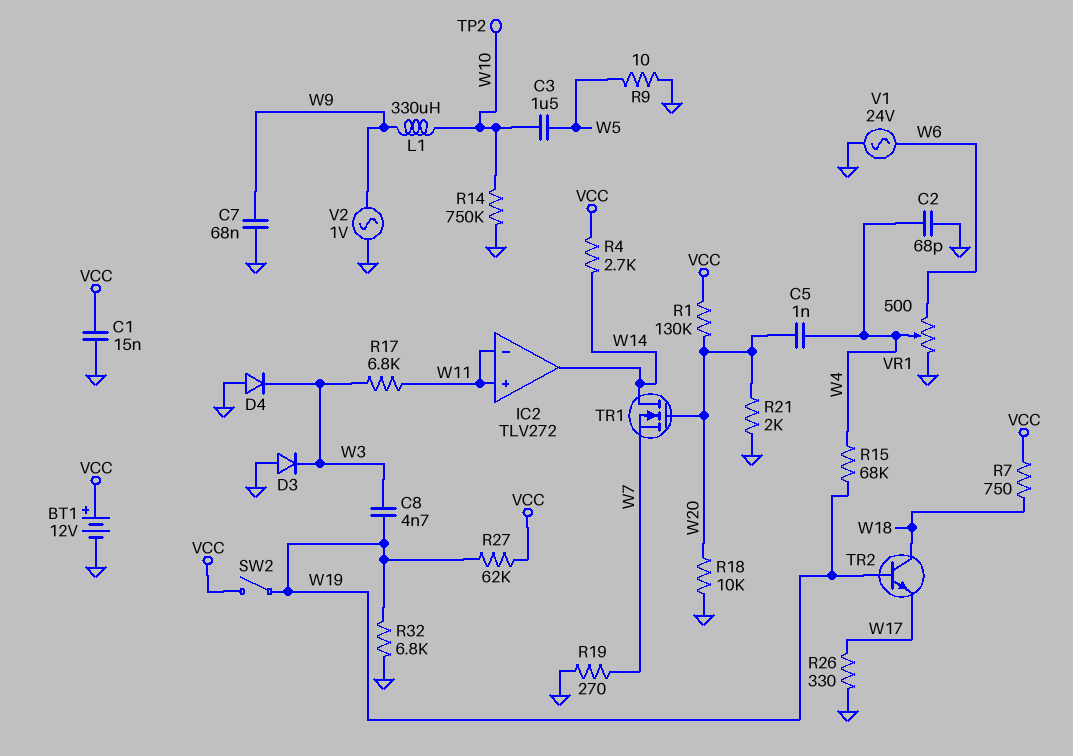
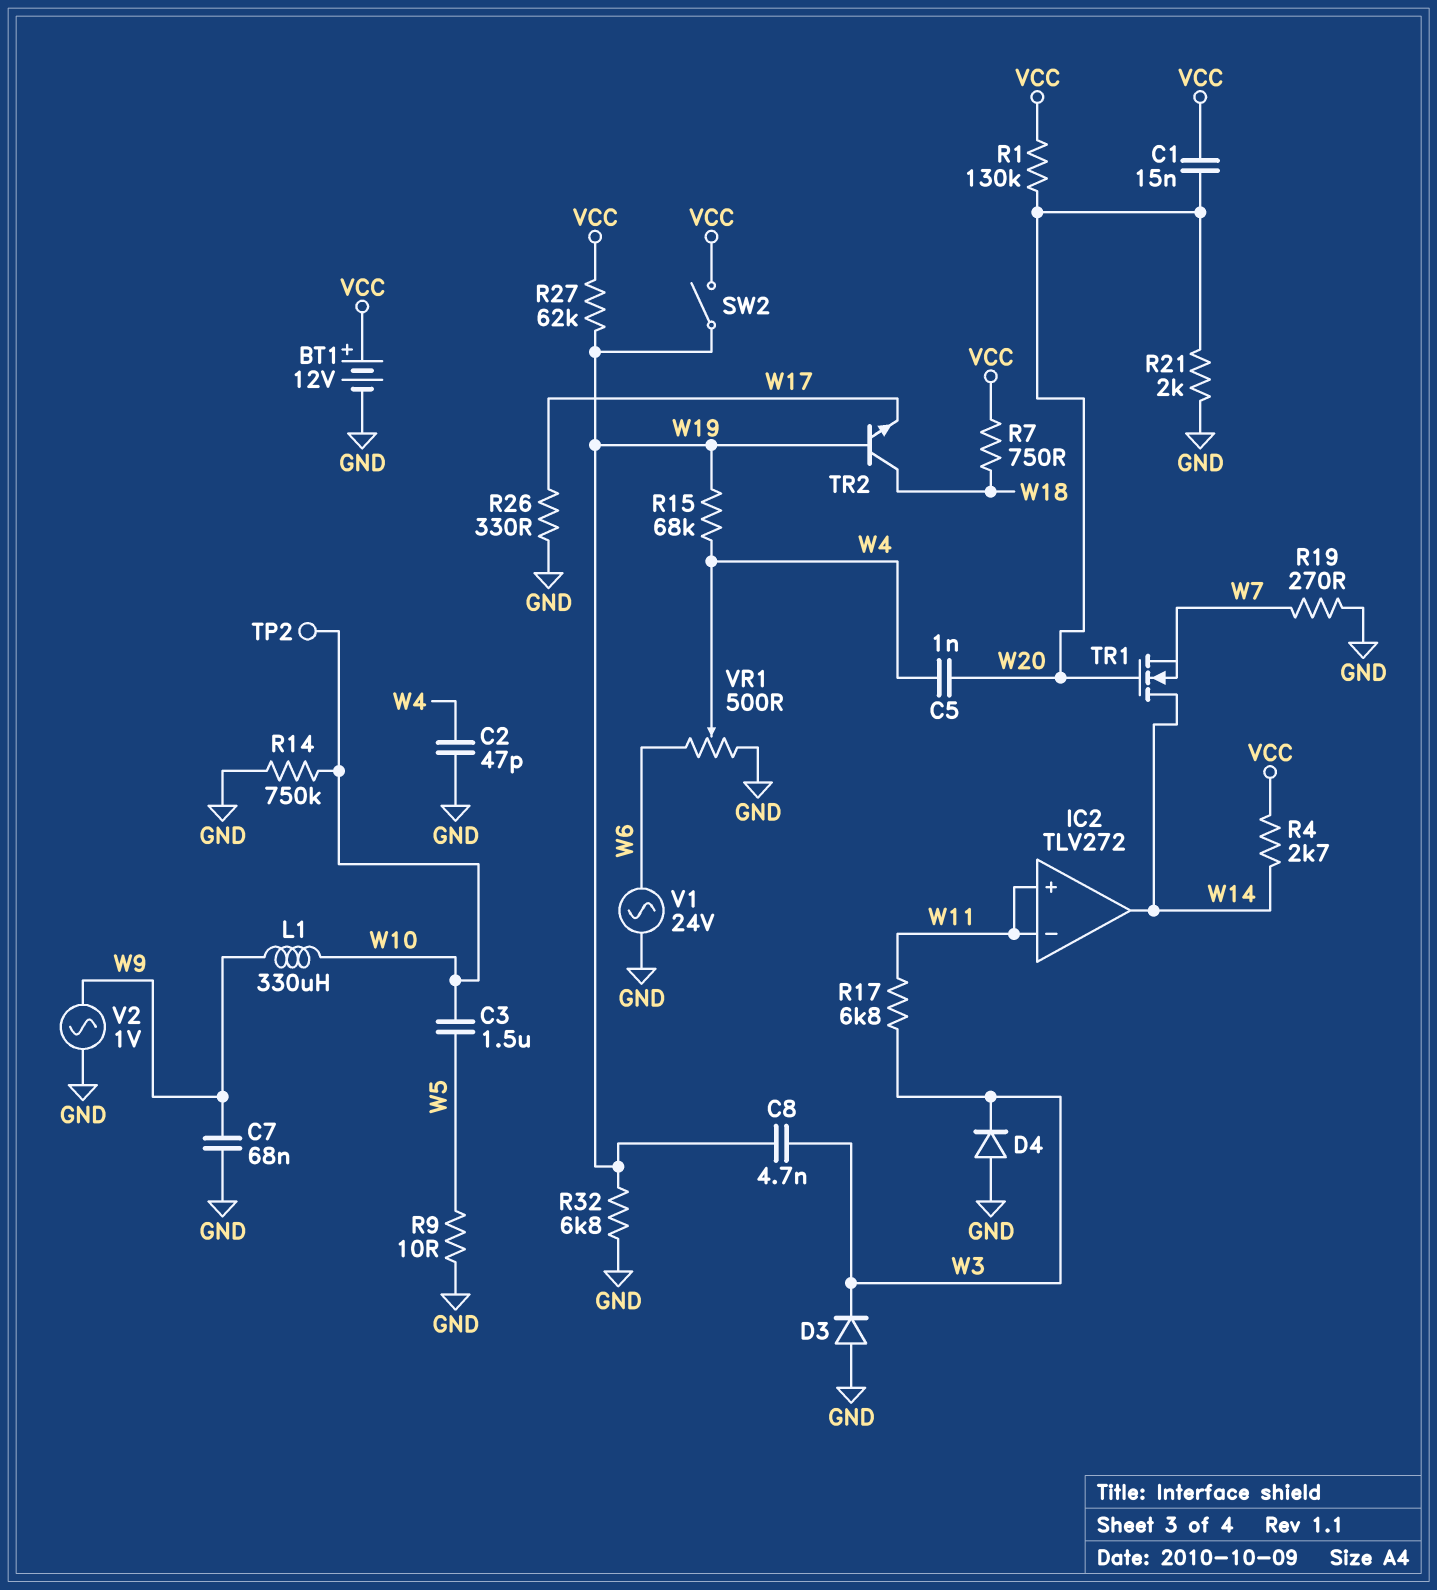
C1: 15nF (GND, VCC) -> 15nF (VCC, W20)
C2: 68pF (GND, W4) -> 47pF (GND, W4)
R18: 10k (GND, W20) -> none

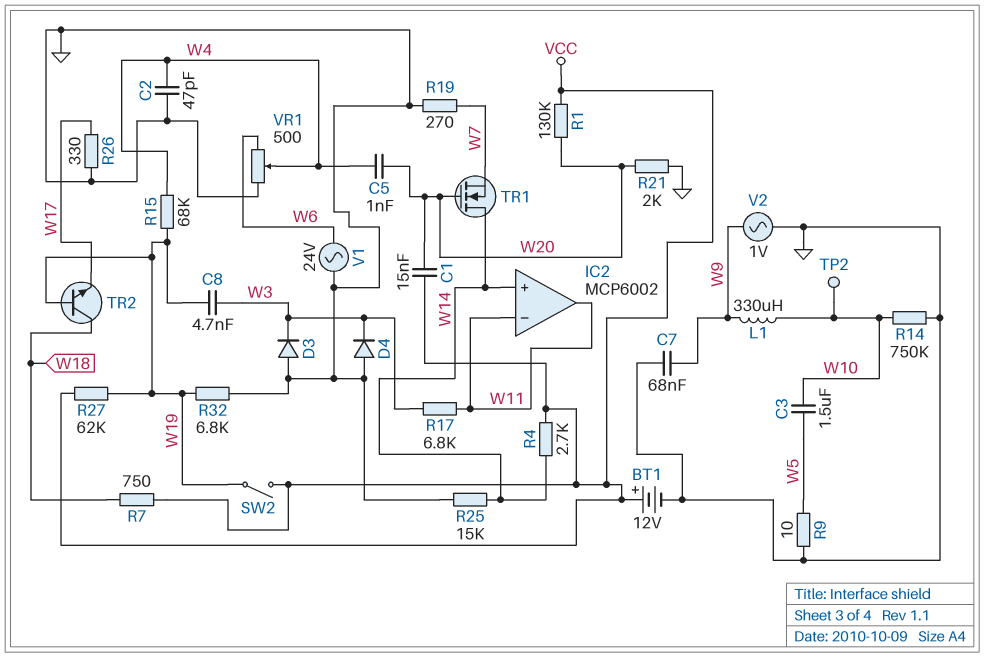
IC2: TLV272 -> MCP6002
IC2 pin in+: W11 -> W14
IC2 pin out: W14 -> W11
R25: none -> 15k (GND, W14)

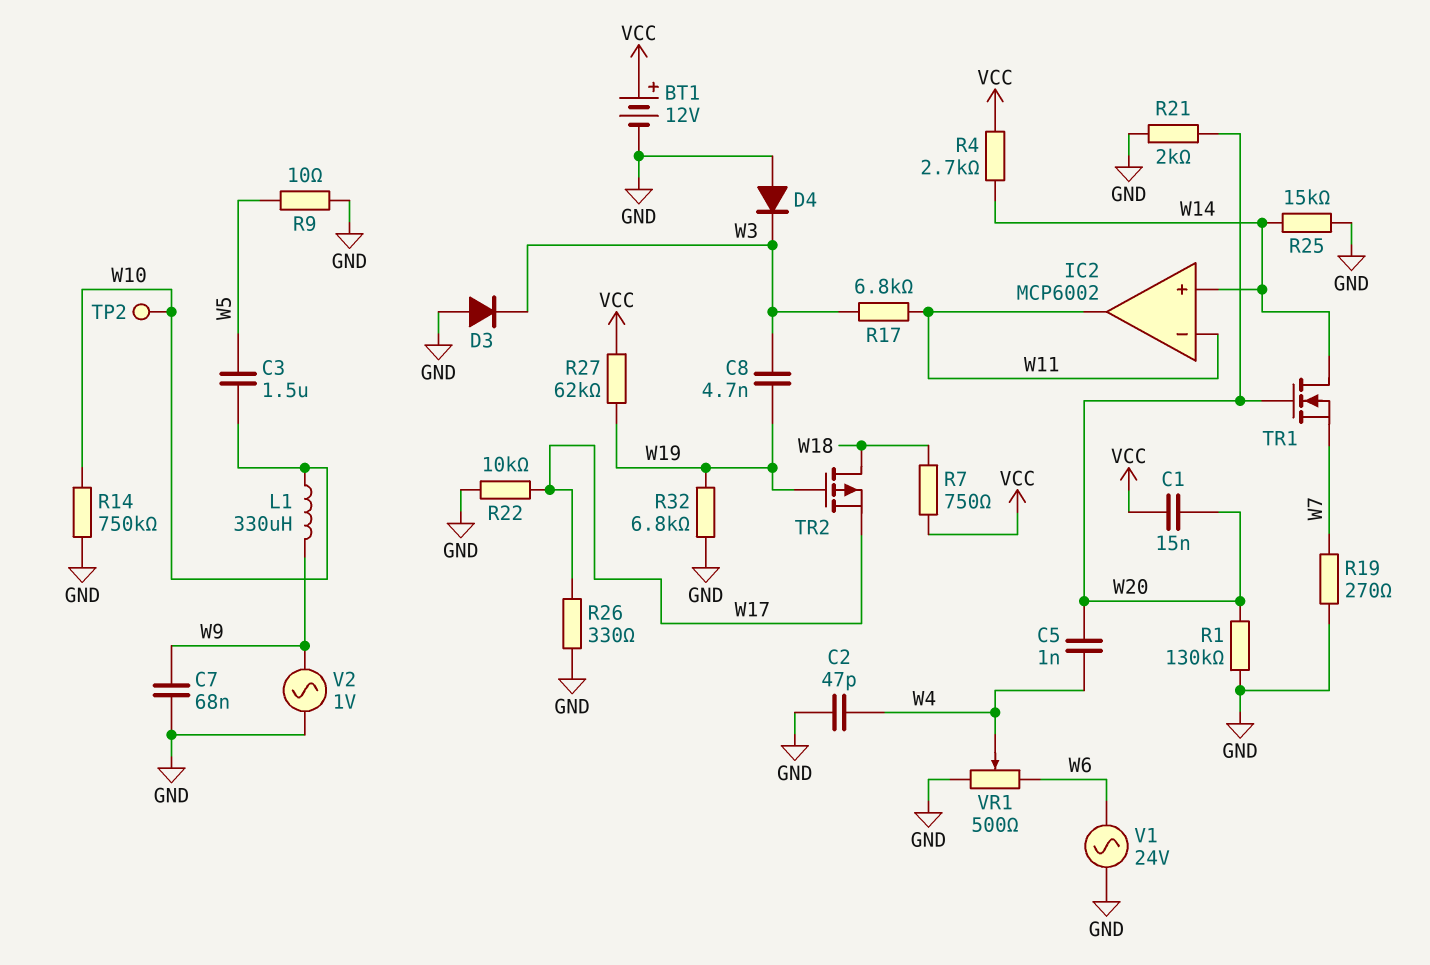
R1: 130k (VCC, W20) -> 130k (GND, W20)
R15: 68k (W4, W19) -> none
R22: none -> 10k (GND, W17)
SW2: switch (VCC, W19) -> none
TR2: NPN (B W19, C W18, E W17) -> PMOS (G W19, D W18, S W17)

